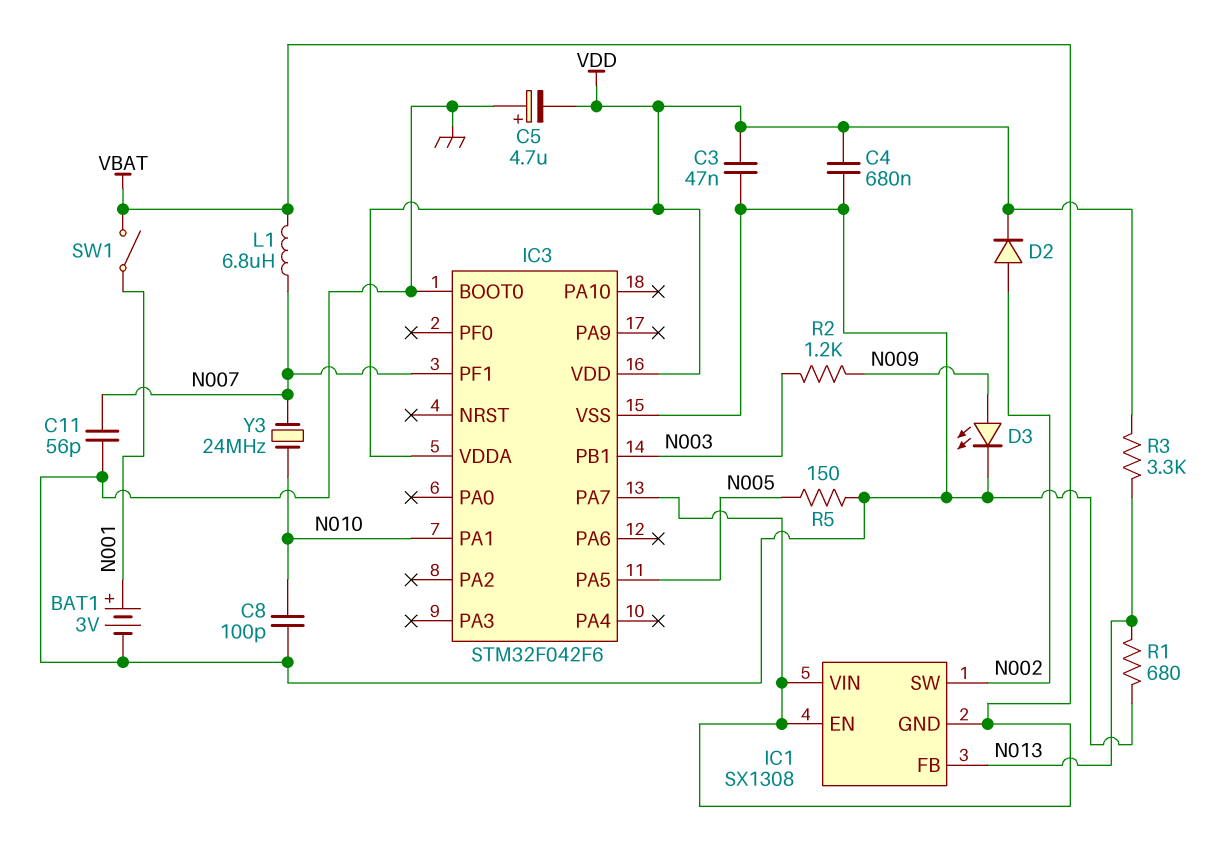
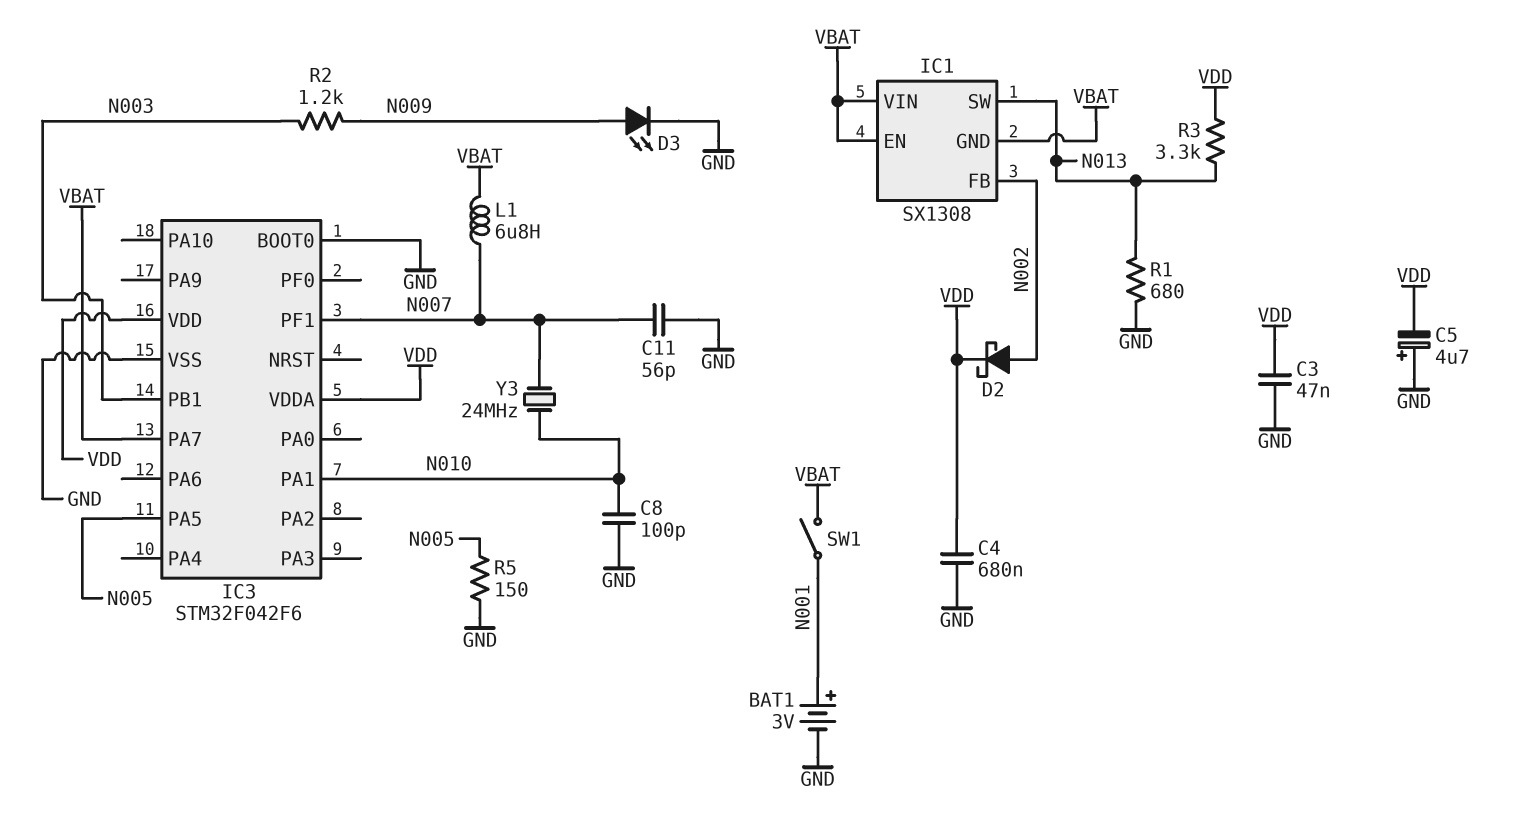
D2: diode (A N002, K VDD) -> schottky (A N002, K VDD)
IC1 pin FB: N013 -> N002
IC1 pin SW: N002 -> N013

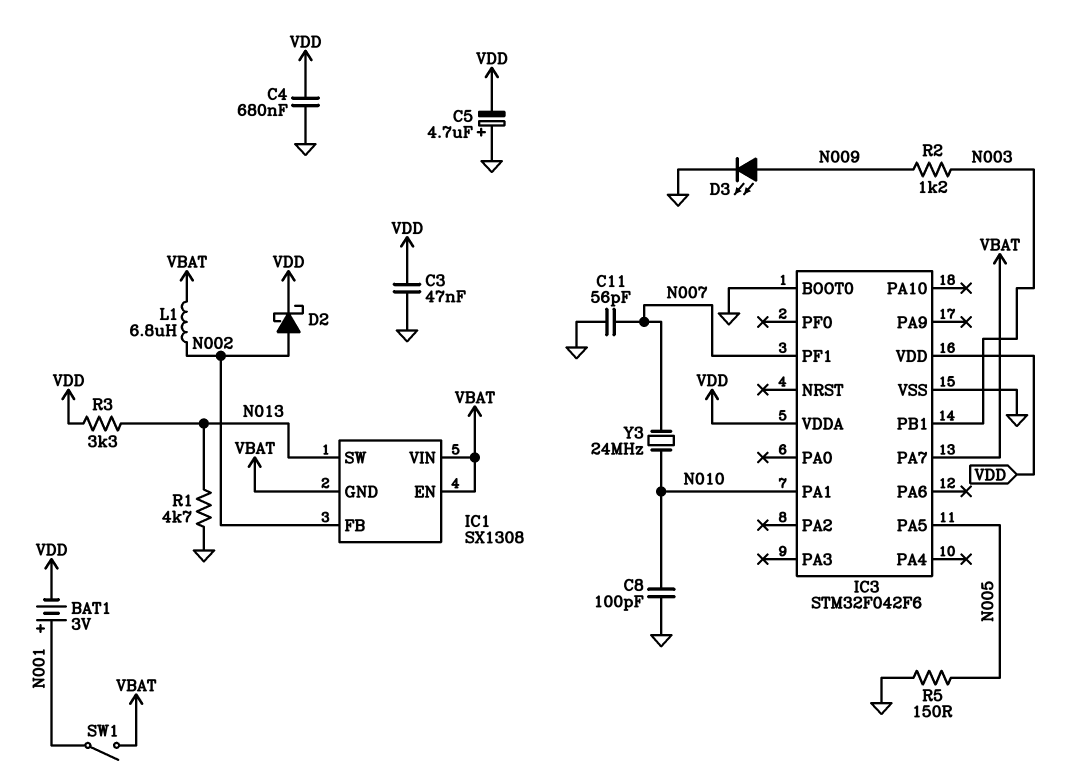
BAT1: 3V (plus N001, minus GND) -> 3V (plus N001, minus VDD)
L1: 6.8uH (N007, VBAT) -> 6.8uH (N002, VBAT)
R1: 680 (GND, N013) -> 4.7k (GND, N013)

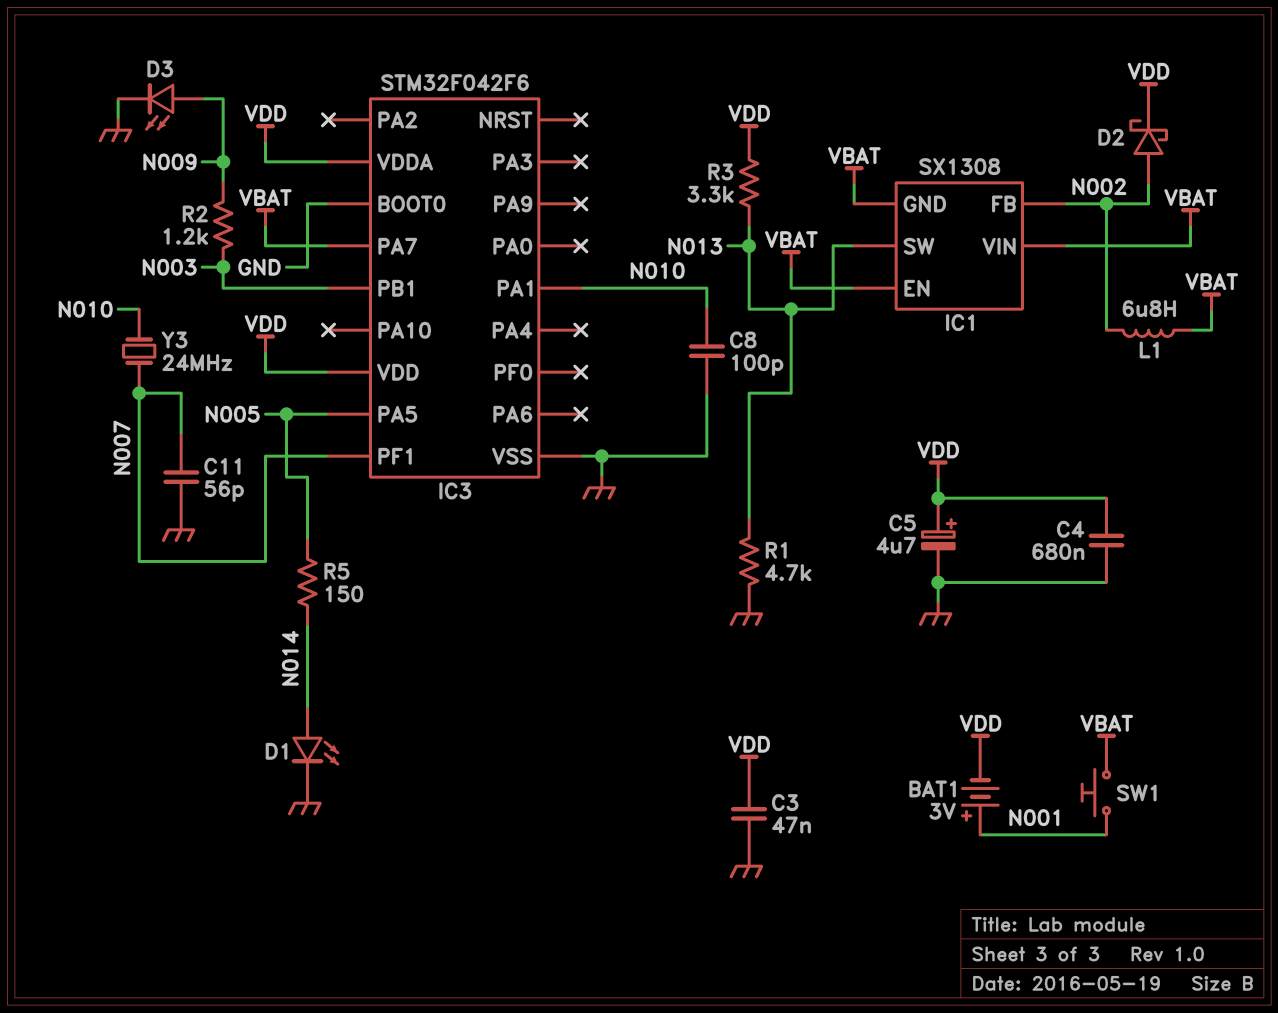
C5: 4.7uF (plus GND, minus VDD) -> 4.7uF (plus VDD, minus GND)
D1: none -> LED (A N014, K GND)
R5: 150 (GND, N005) -> 150 (N005, N014)
SW1: switch (N001, VBAT) -> button (N001, VBAT)

